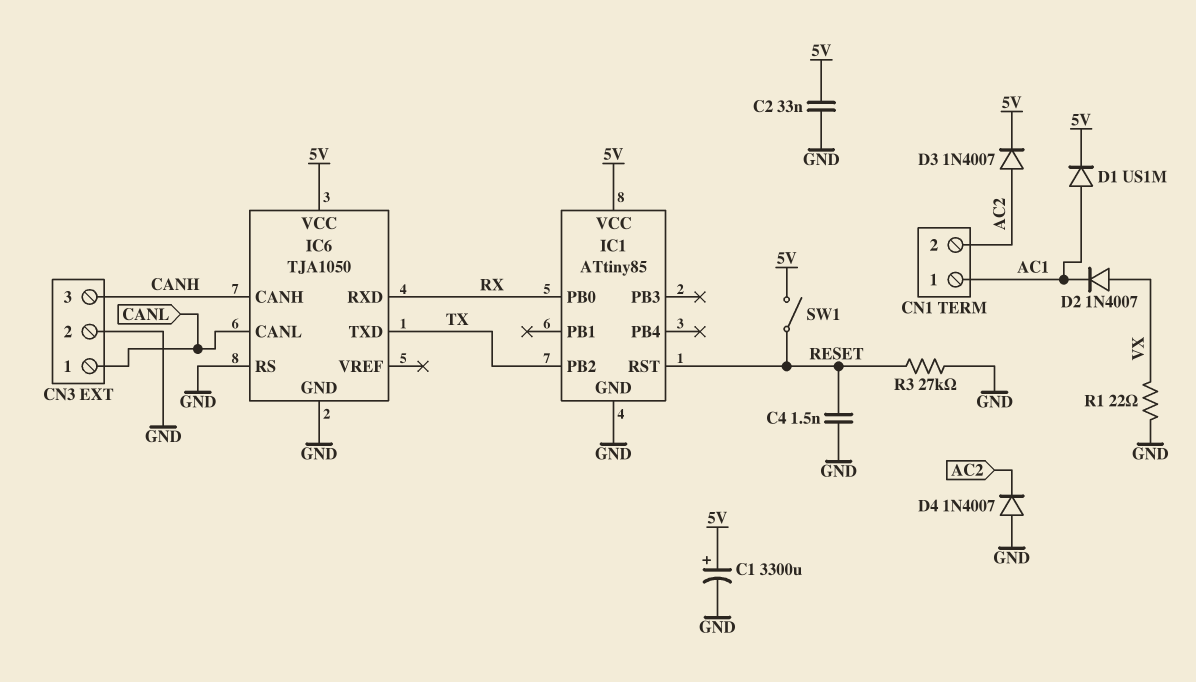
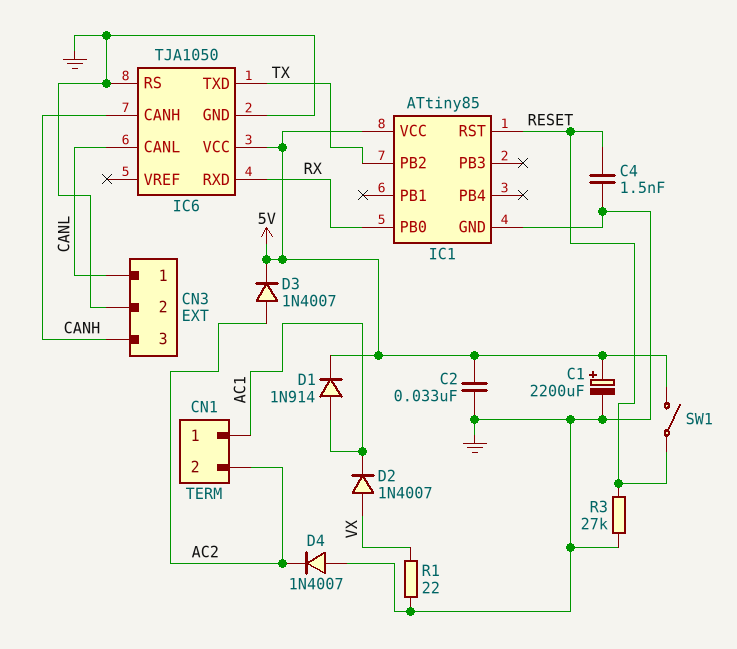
C1: 3300uF (plus 5V, minus GND) -> 2200uF (plus 5V, minus GND)
D1: diode US1M (A AC1, K 5V) -> diode 1N914 (A AC1, K 5V)

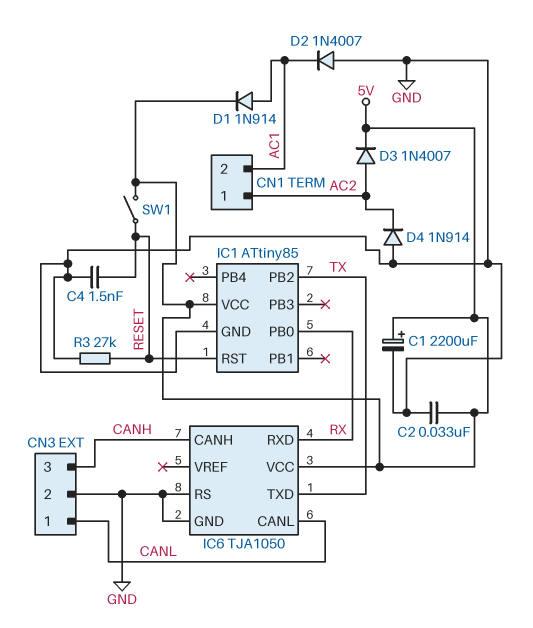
CN1 pin 1: AC1 -> AC2
CN1 pin 2: AC2 -> AC1
D2: diode 1N4007 (A VX, K AC1) -> diode 1N4007 (A GND, K AC1)
D4: diode 1N4007 (A GND, K AC2) -> diode 1N914 (A GND, K AC2)
R1: 22 (GND, VX) -> none

